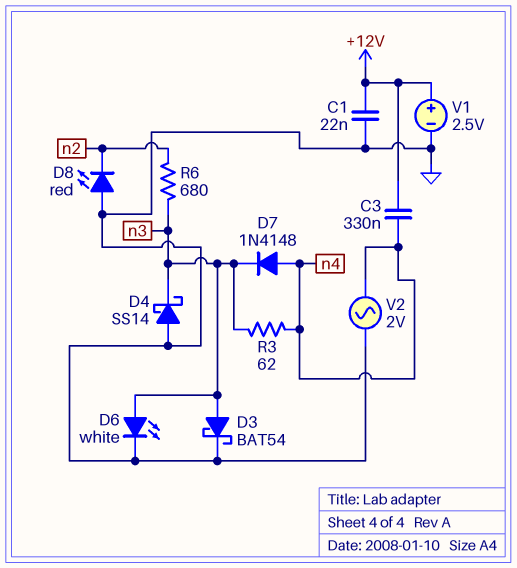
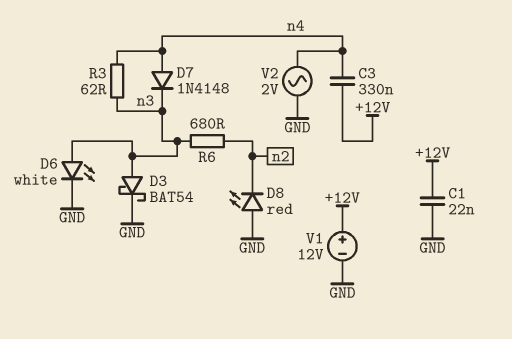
D4: schottky SS14 (A GND, K n3) -> none
V1: 2.5V (plus +12V, minus GND) -> 12V (plus +12V, minus GND)

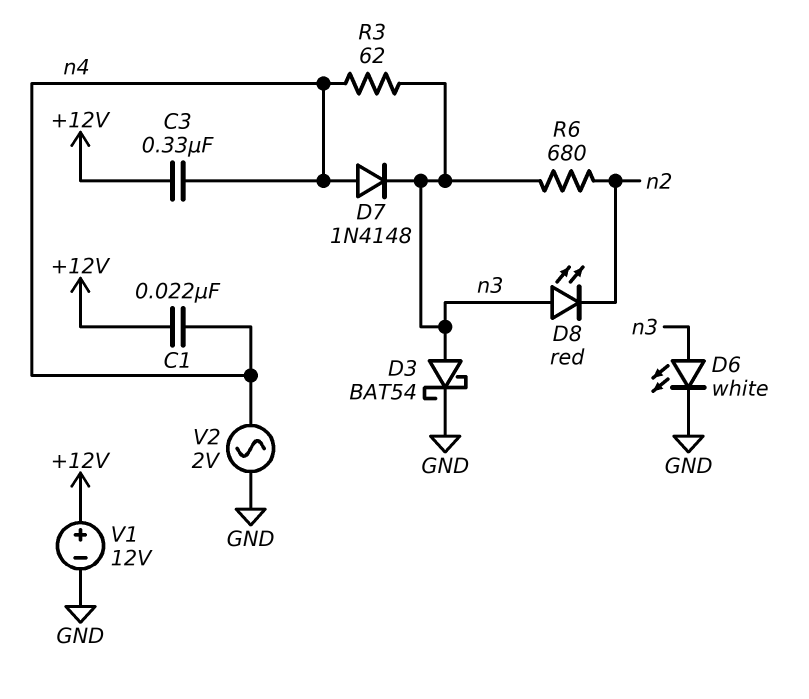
C1: 22nF (+12V, GND) -> 22nF (+12V, n4)
D8: LED red (A GND, K n2) -> LED red (A n3, K n2)

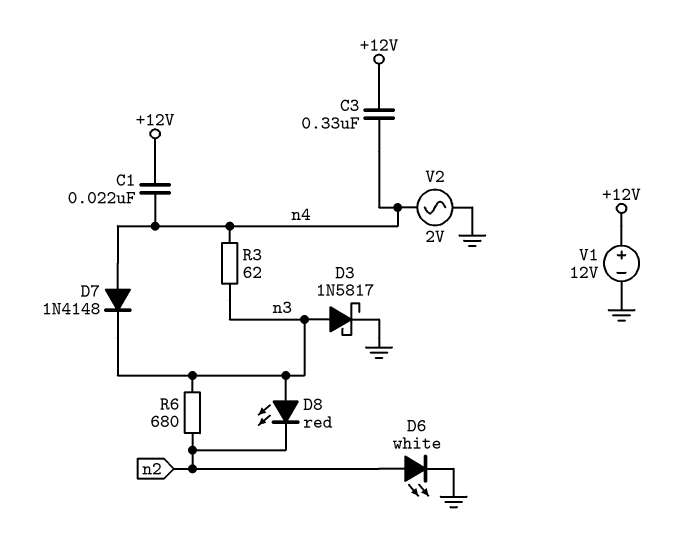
D3: schottky BAT54 (A n3, K GND) -> schottky 1N5817 (A n3, K GND)
D6: LED white (A n3, K GND) -> LED white (A n2, K GND)

